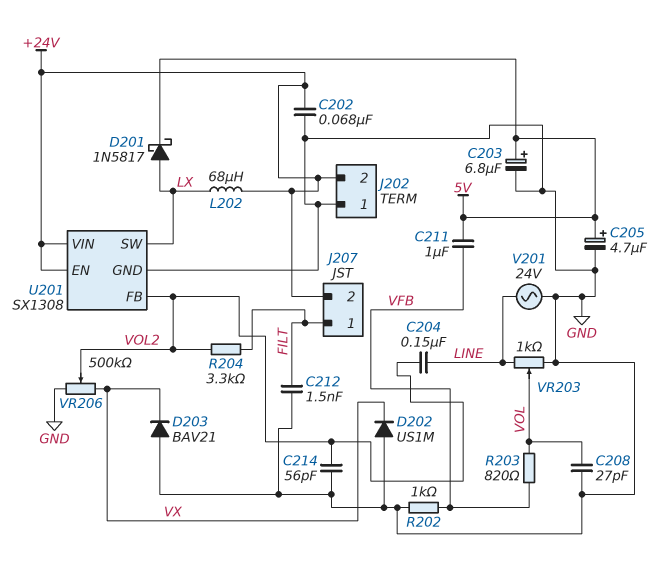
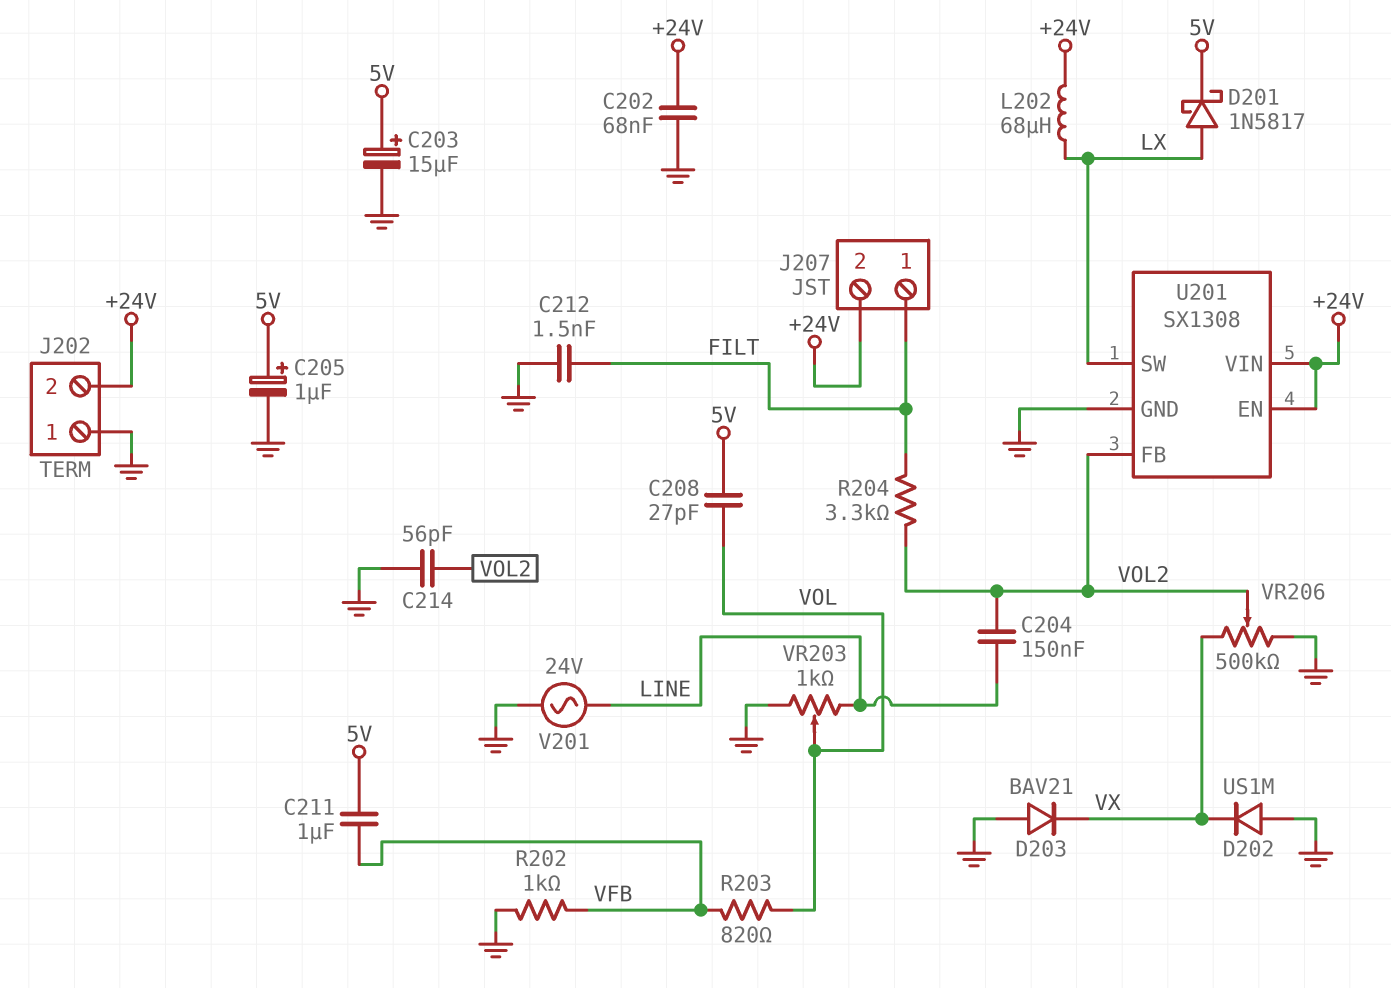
C203: 6.8uF (plus 5V, minus GND) -> 15uF (plus 5V, minus GND)
C205: 4.7uF (plus 5V, minus GND) -> 1uF (plus 5V, minus GND)
C208: 27pF (GND, VOL) -> 27pF (5V, VOL)

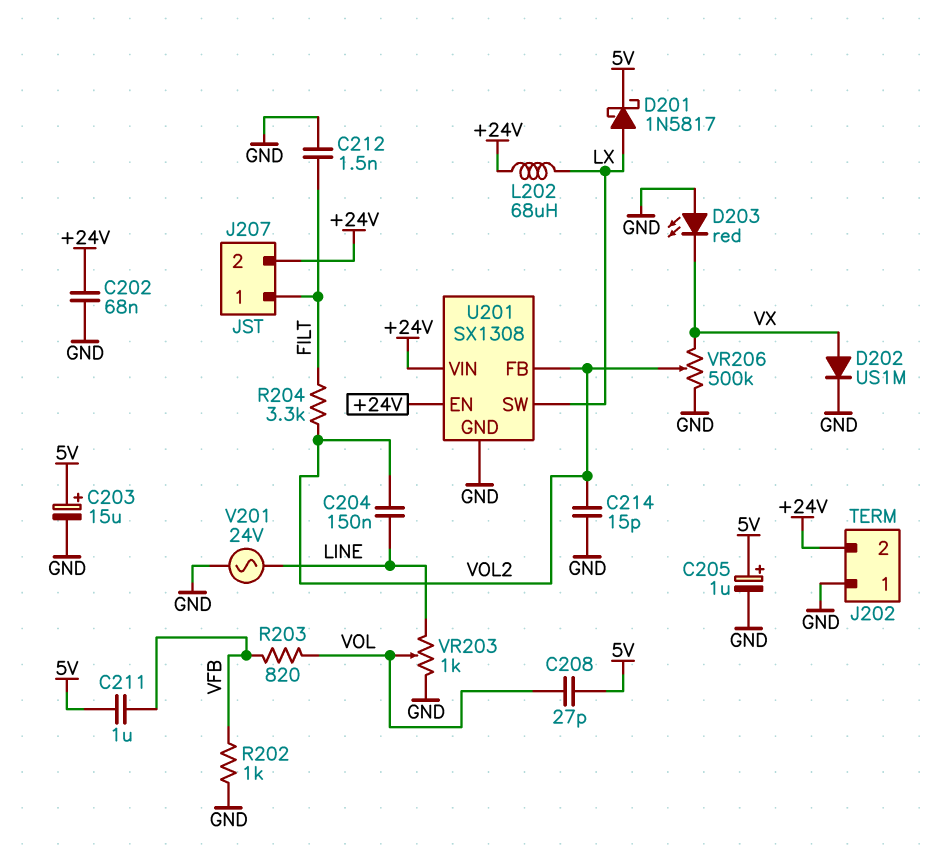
C214: 56pF (GND, VOL2) -> 15pF (GND, VOL2)
D202: diode US1M (A GND, K VX) -> diode US1M (A VX, K GND)
D203: diode BAV21 (A GND, K VX) -> LED red (A GND, K VX)

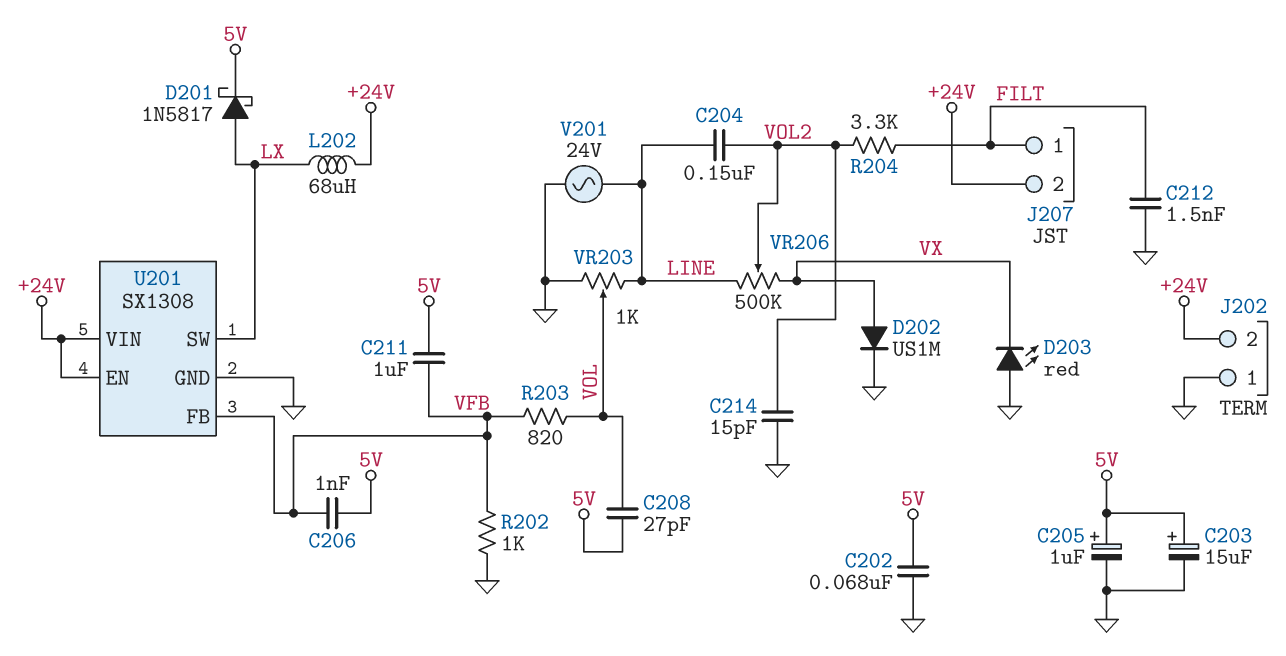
C202: 68nF (+24V, GND) -> 68nF (5V, GND)
C206: none -> 1nF (5V, VFB)
U201 pin FB: VOL2 -> VFB
VR206: 500k (GND, VX, wiper VOL2) -> 500k (LINE, VX, wiper VOL2)

